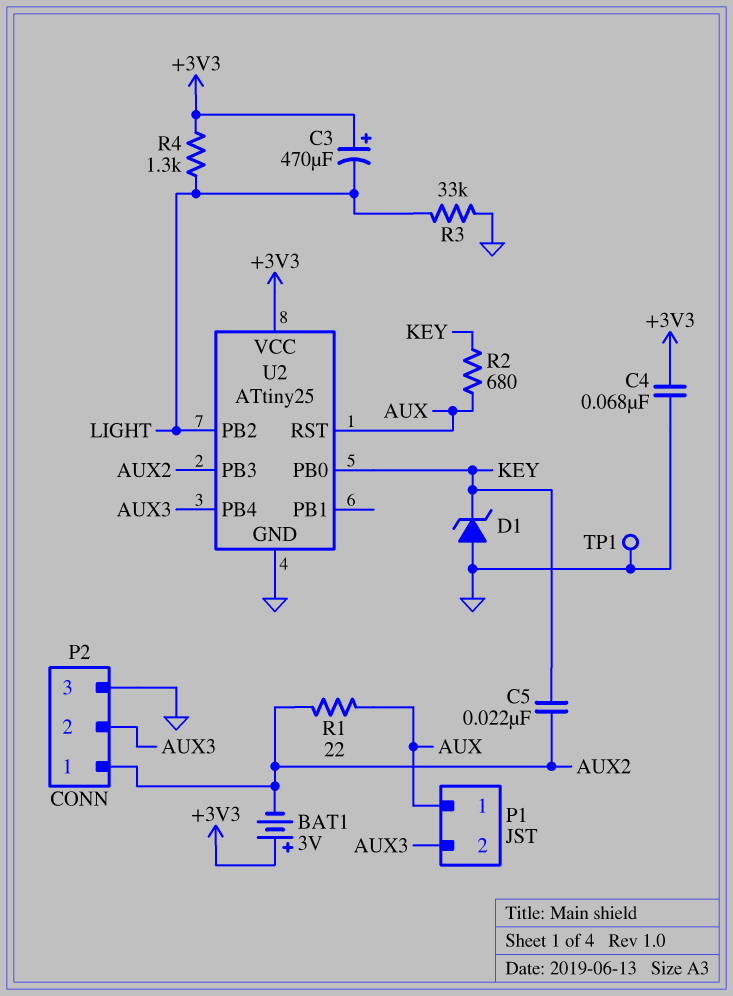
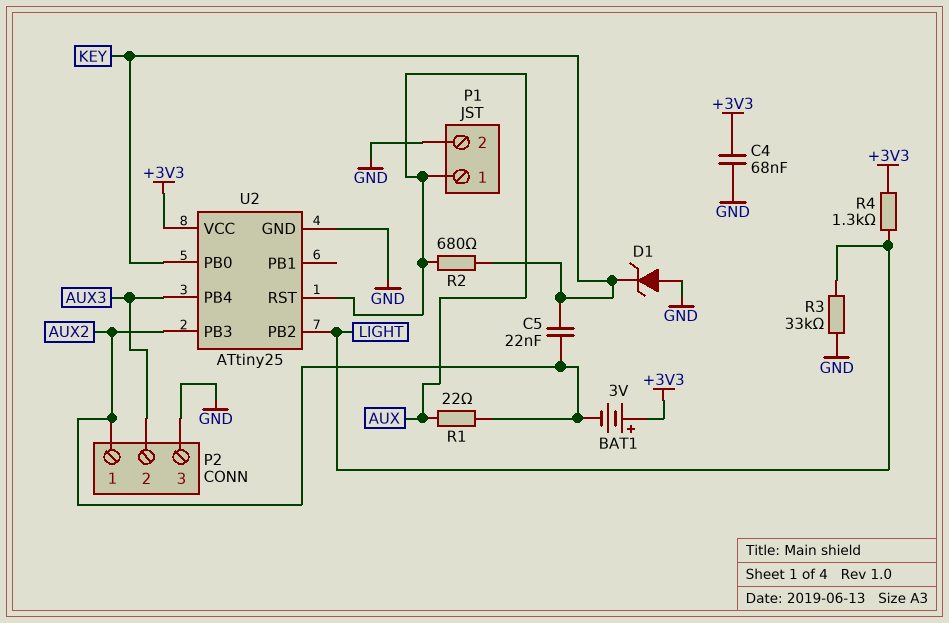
C3: 470uF (plus +3V3, minus LIGHT) -> none
P1 pin 2: AUX3 -> GND
TP1: test point (GND) -> none

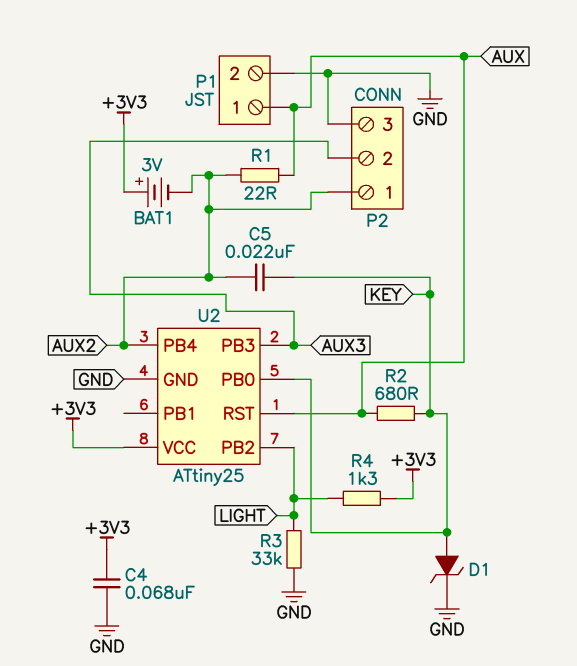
D1: zener (A GND, K KEY) -> zener (A KEY, K GND)
U2 pin PB3: AUX2 -> AUX3
U2 pin PB4: AUX3 -> AUX2

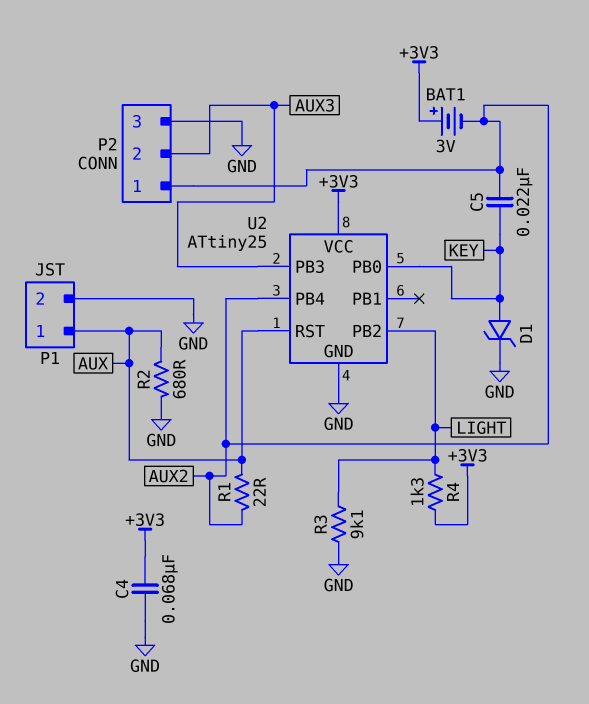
R2: 680 (AUX, KEY) -> 680 (AUX, GND)
R3: 33k (GND, LIGHT) -> 9.1k (GND, LIGHT)

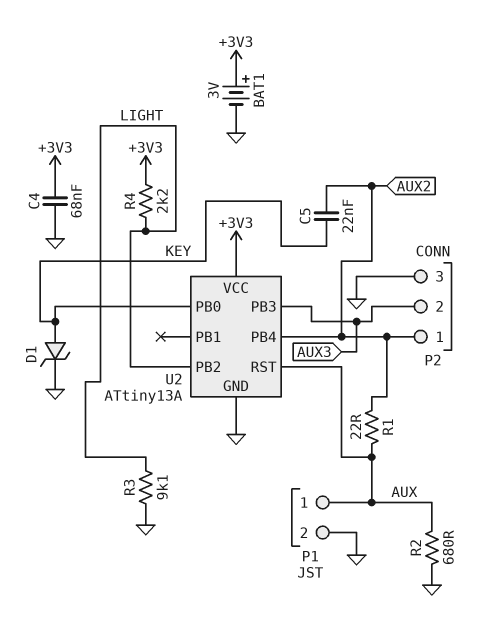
BAT1: 3V (plus +3V3, minus AUX2) -> 3V (plus +3V3, minus GND)
R4: 1.3k (+3V3, LIGHT) -> 2.2k (+3V3, LIGHT)
U2: ATtiny25 -> ATtiny13A

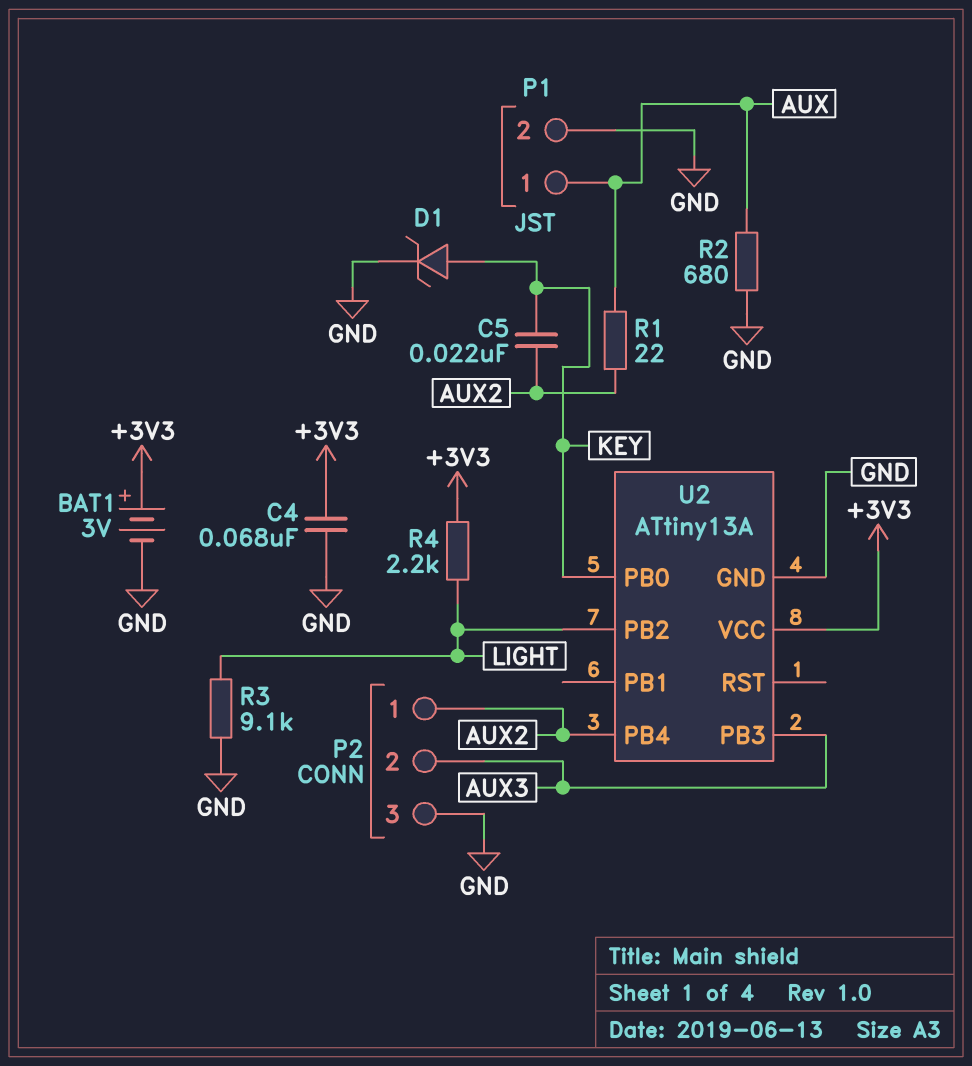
U2 pin RST: AUX -> none

